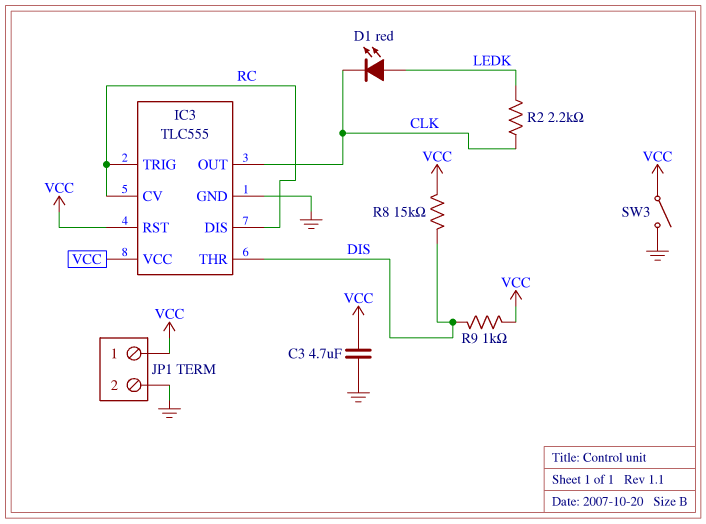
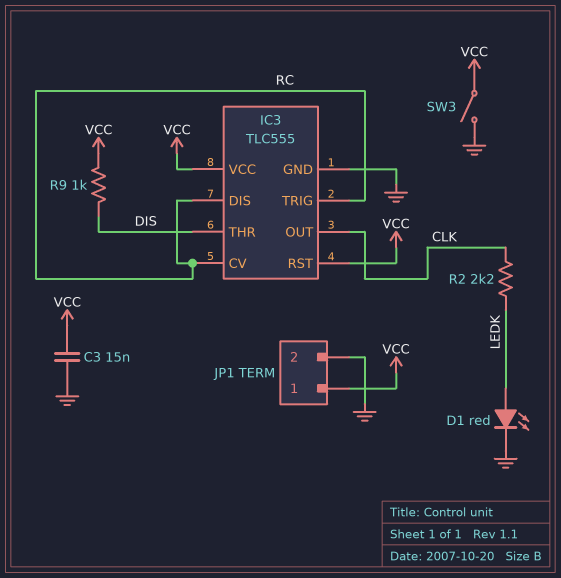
C3: 4.7uF (GND, VCC) -> 15nF (GND, VCC)
D1: LED red (A LEDK, K CLK) -> LED red (A LEDK, K GND)
R8: 15k (DIS, VCC) -> none

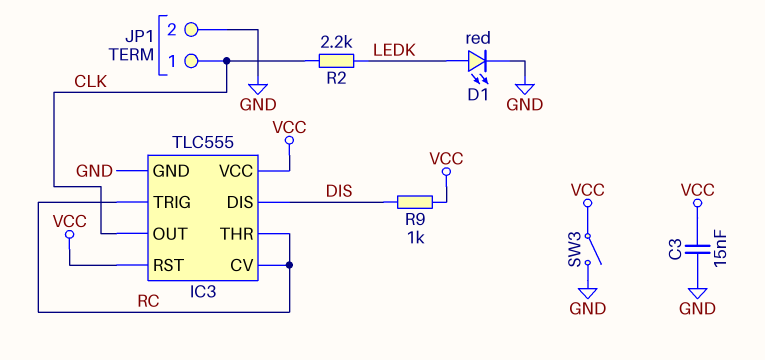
IC3 pin DIS: RC -> DIS
IC3 pin THR: DIS -> RC
JP1 pin 1: VCC -> CLK

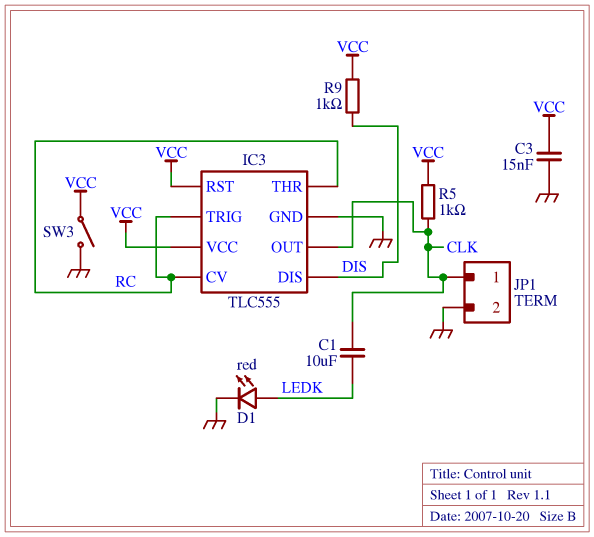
C1: none -> 10uF (CLK, LEDK)
R2: 2.2k (CLK, LEDK) -> none
R5: none -> 1k (CLK, VCC)

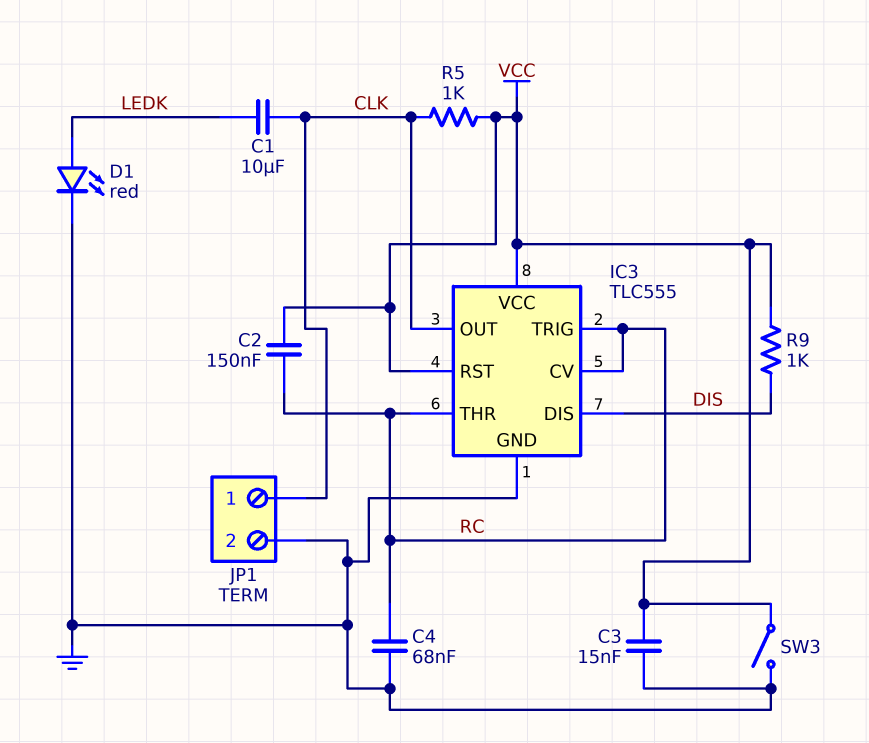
C2: none -> 150nF (RC, VCC)
C4: none -> 68nF (GND, RC)

